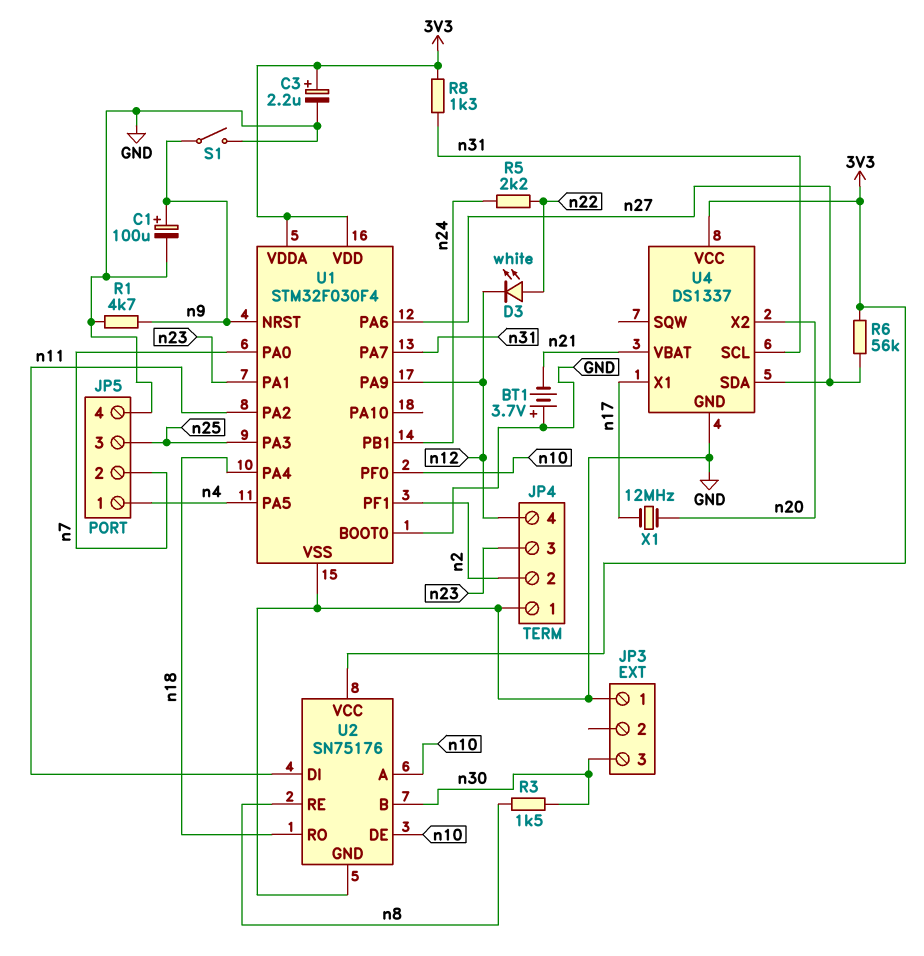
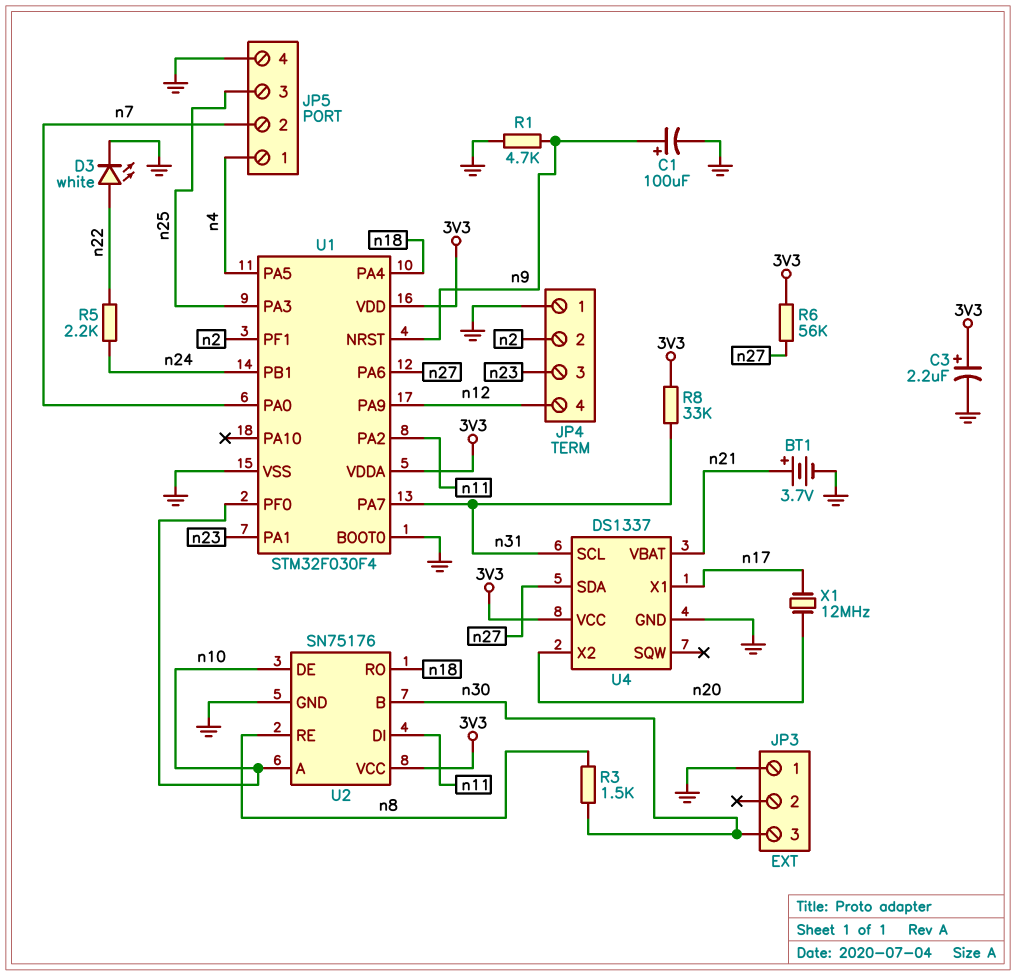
BT1: 3.7V (plus GND, minus n21) -> 3.7V (plus n21, minus GND)
D3: LED white (A n22, K n12) -> LED white (A n22, K GND)
R8: 1.3k (3V3, n31) -> 33k (3V3, n31)
S1: switch (GND, n9) -> none

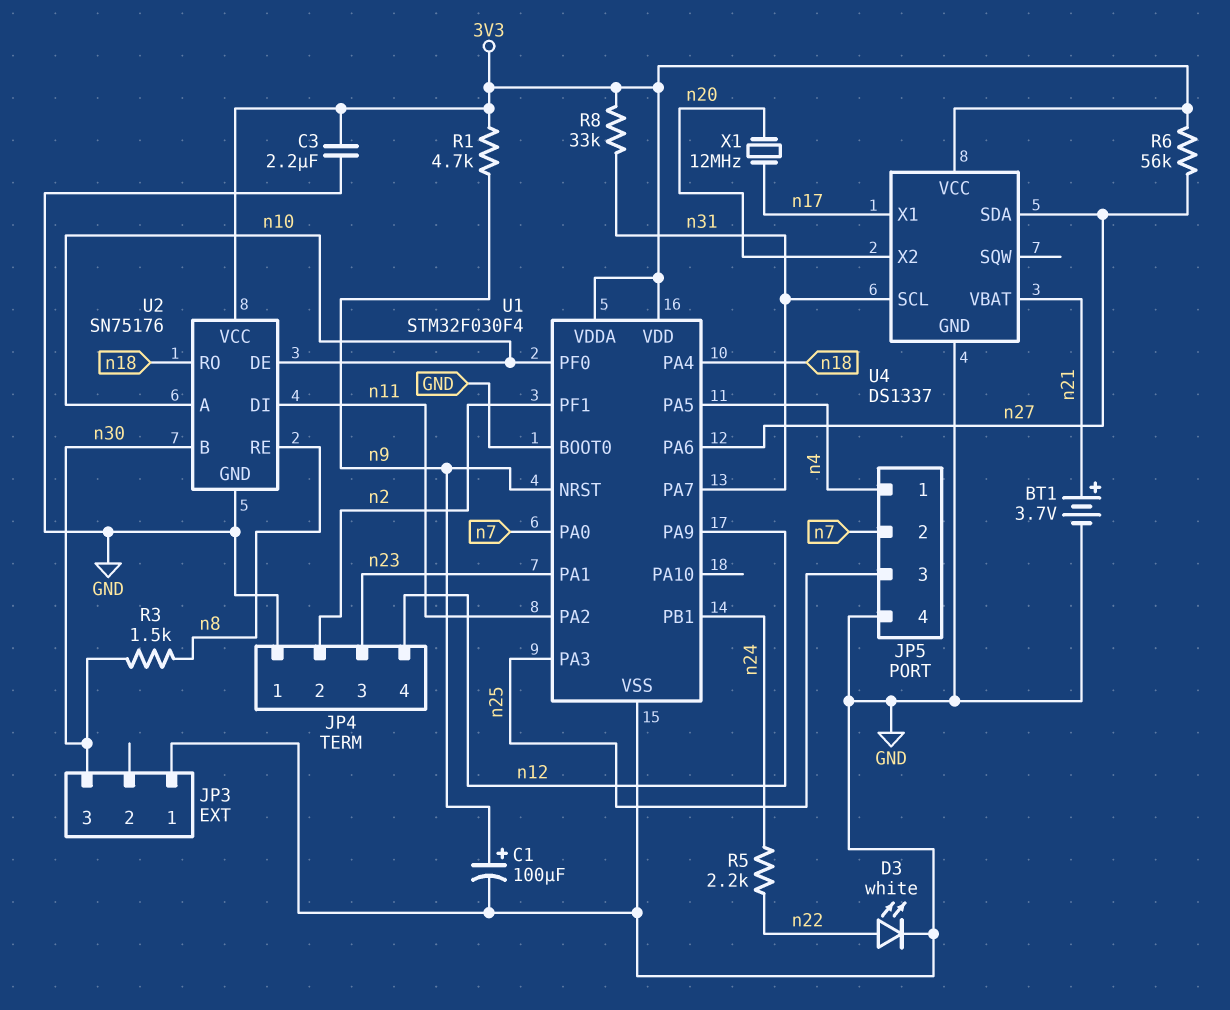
C3: 2.2uF (plus 3V3, minus GND) -> 2.2uF (3V3, GND)
R1: 4.7k (GND, n9) -> 4.7k (3V3, n9)

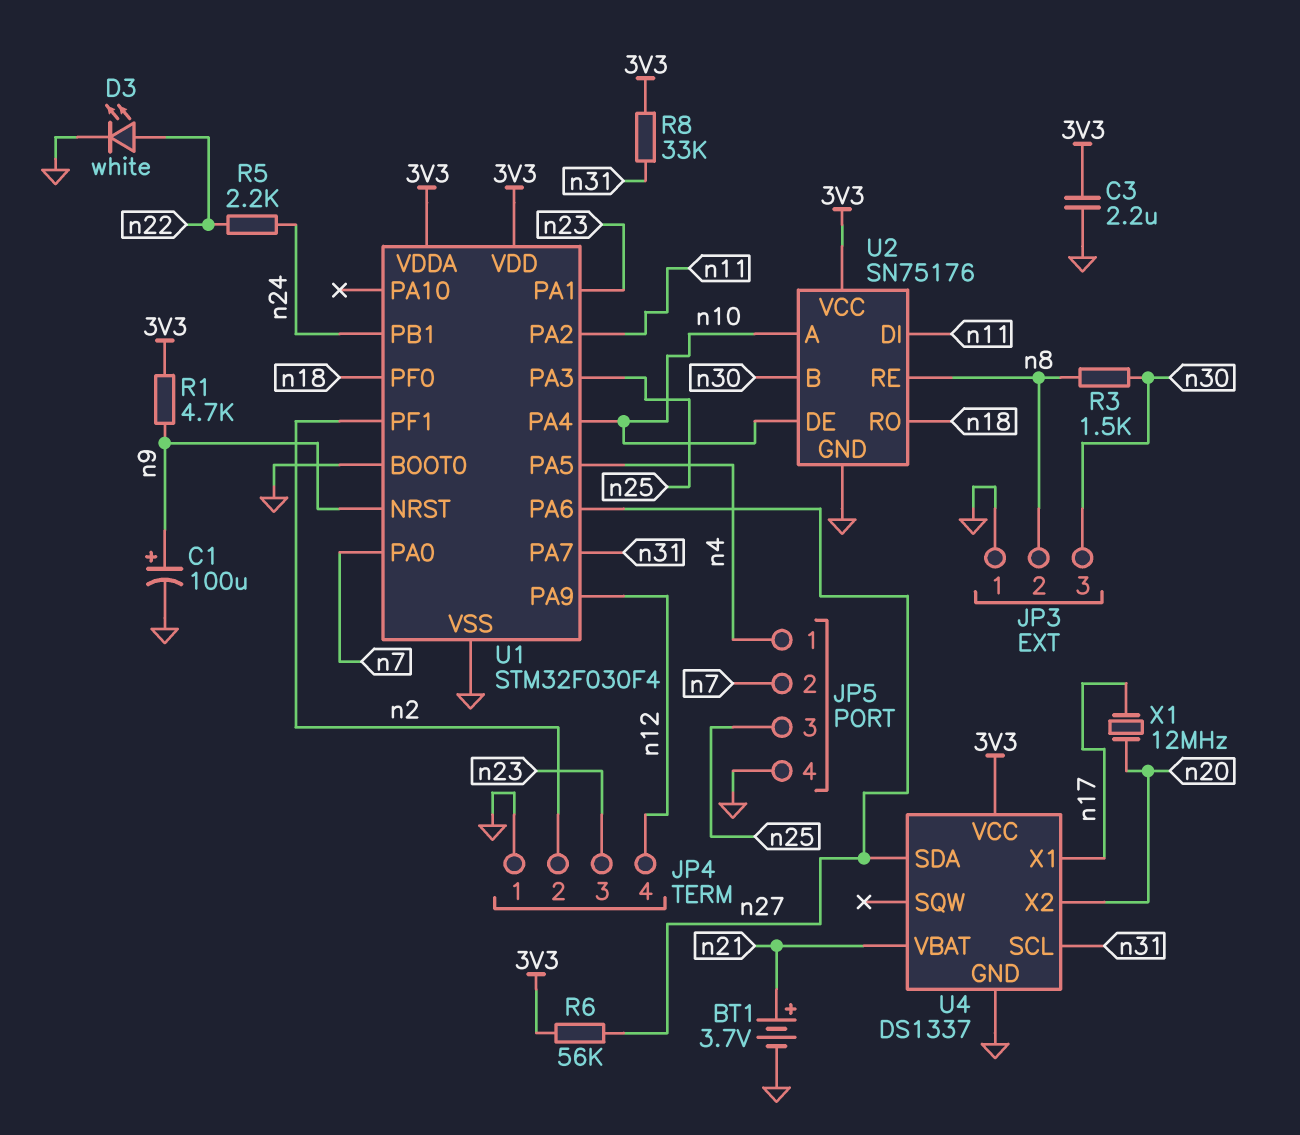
JP3 pin 2: none -> n8
U1 pin PA4: n18 -> n10
U1 pin PF0: n10 -> n18

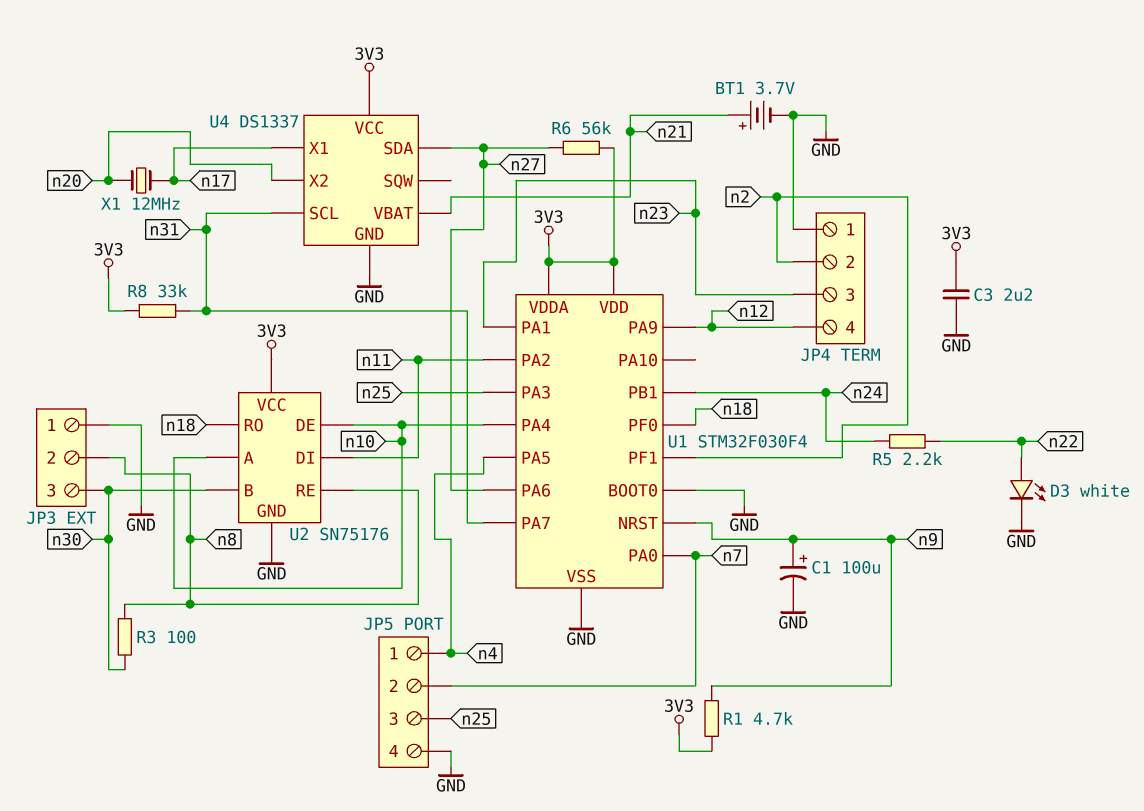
R3: 1.5k (n8, n30) -> 100 (n8, n30)

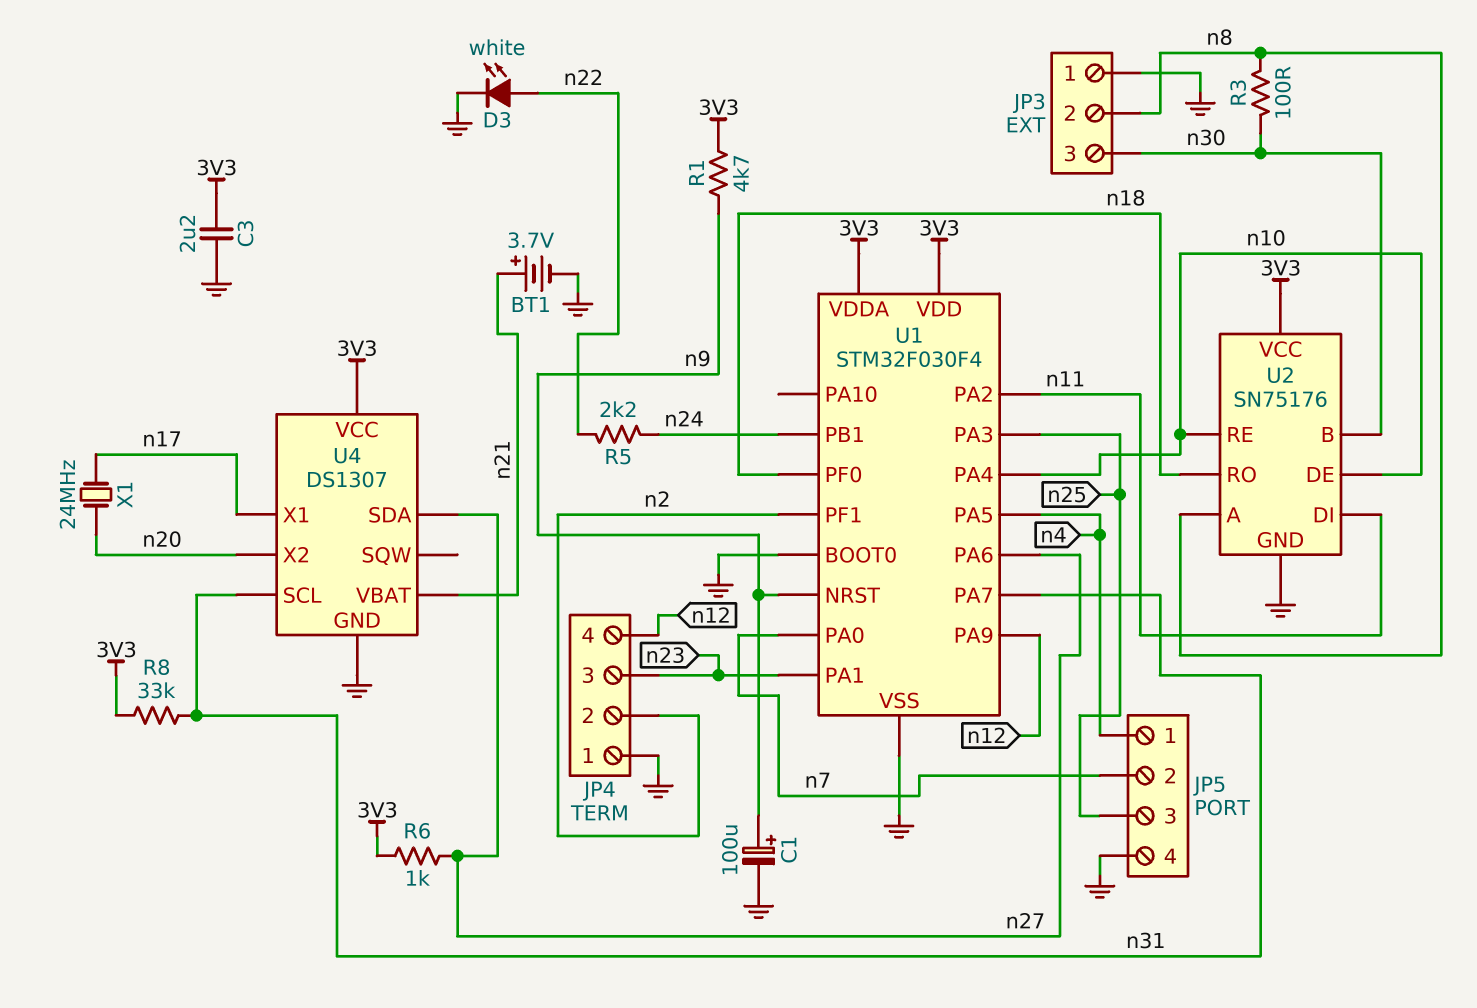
R6: 56k (3V3, n27) -> 1k (3V3, n27)
U2 pin A: n10 -> n8
U2 pin RE: n8 -> n10
U4: DS1337 -> DS1307
X1: 12MHz (n17, n20) -> 24MHz (n17, n20)

